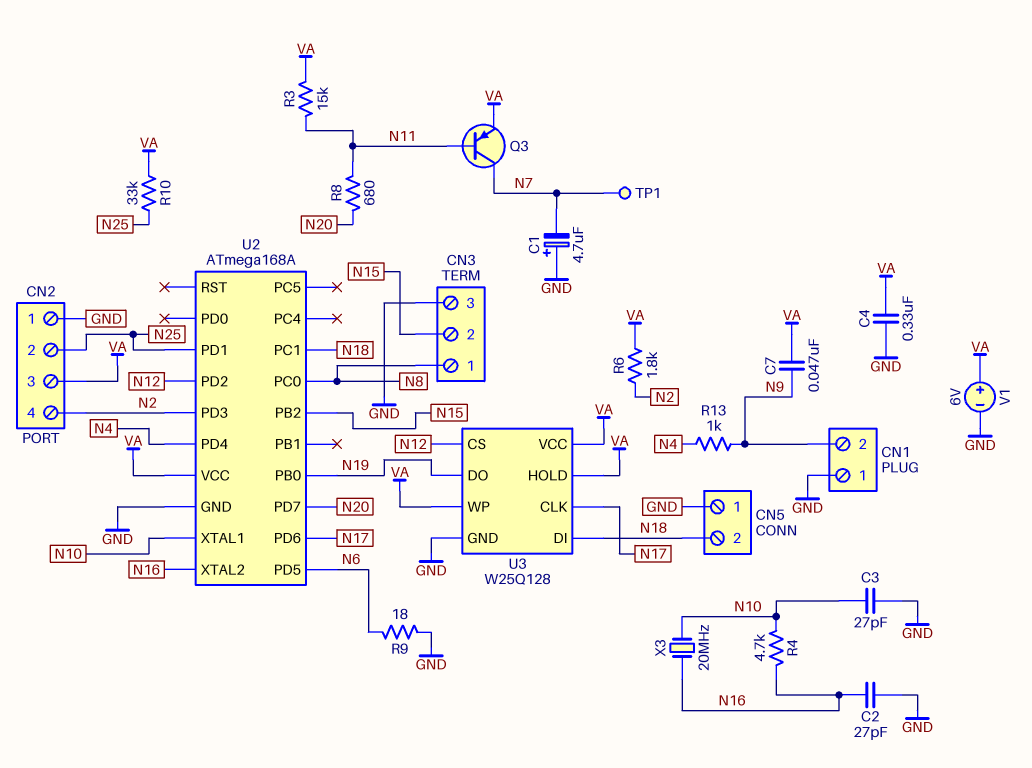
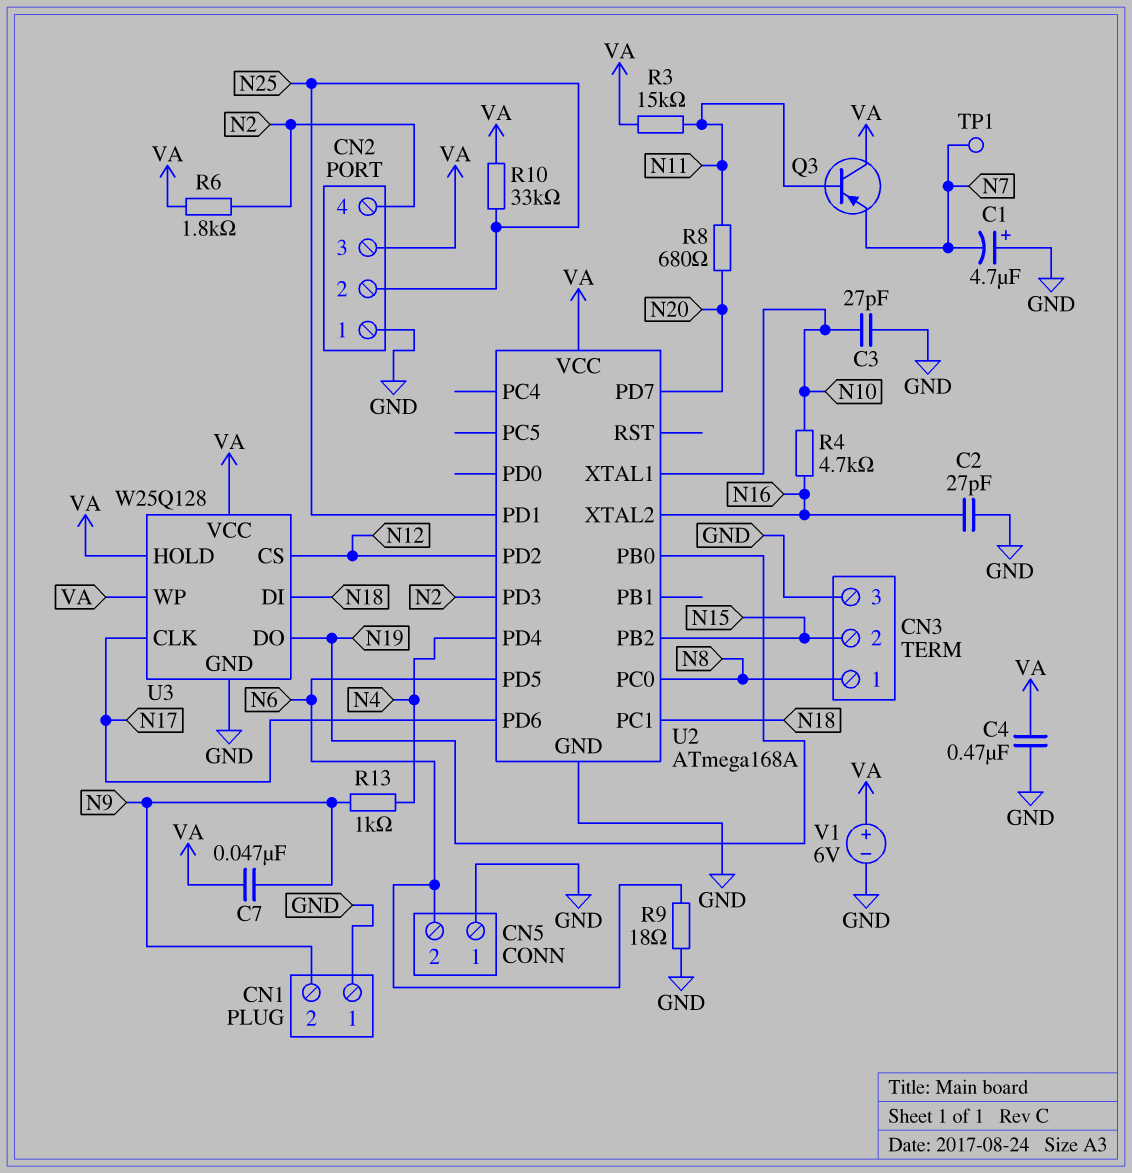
C4: 330nF (GND, VA) -> 470nF (GND, VA)
CN5 pin 2: N18 -> N6
Q3: PNP (B N11, C N7, E VA) -> PNP (B N11, C VA, E N7)
X3: 20MHz (N10, N16) -> none

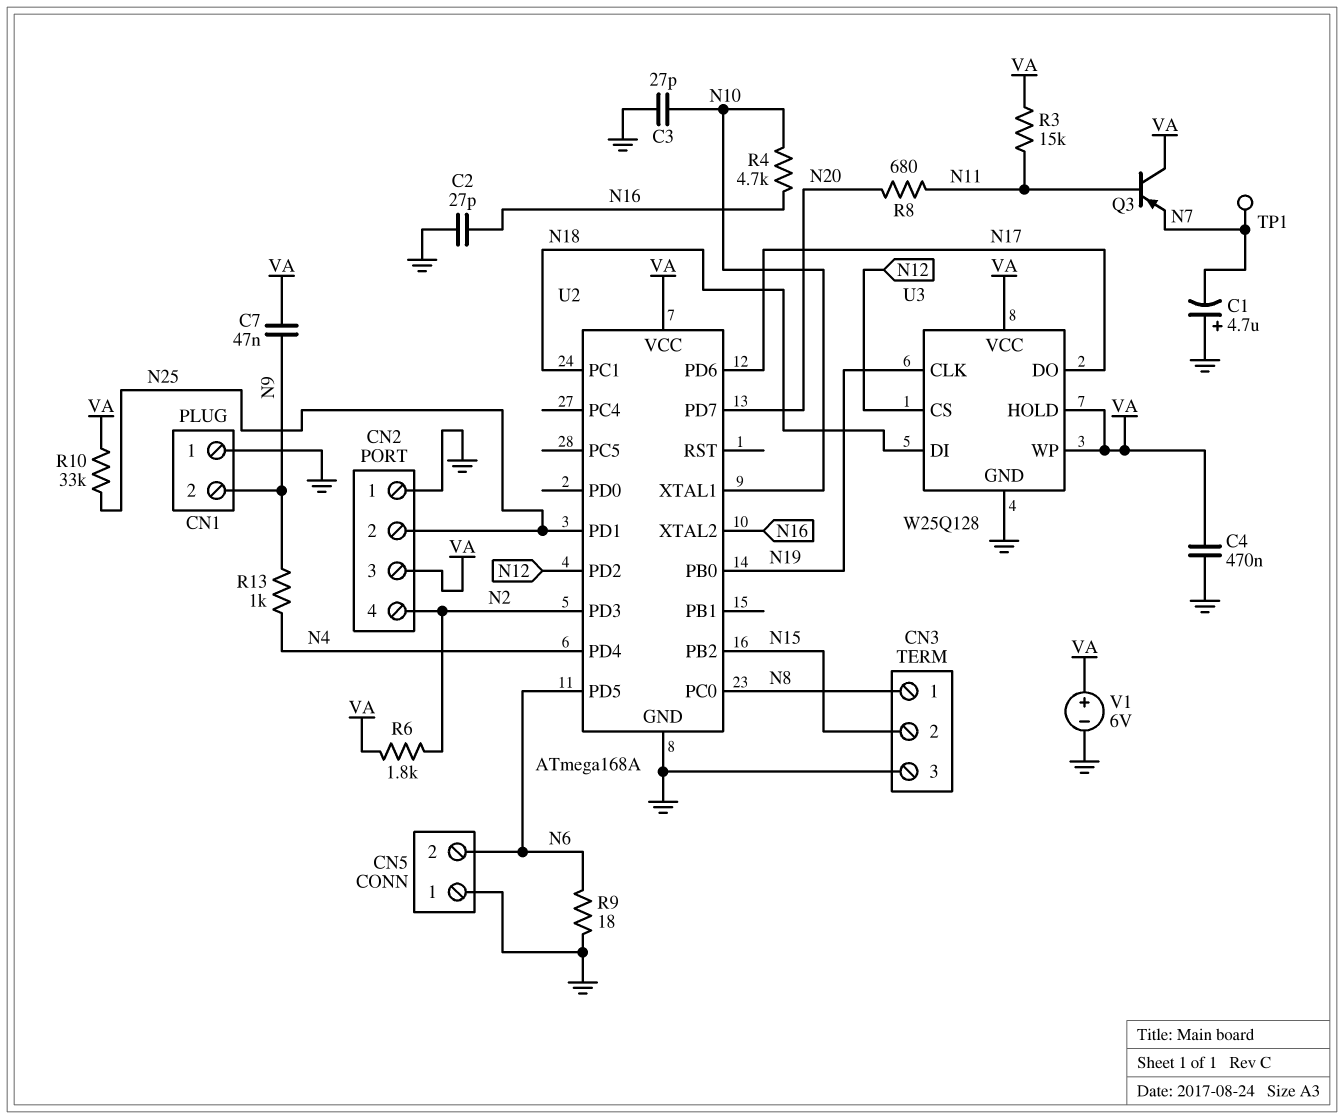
U3 pin CLK: N17 -> N19
U3 pin DO: N19 -> N17

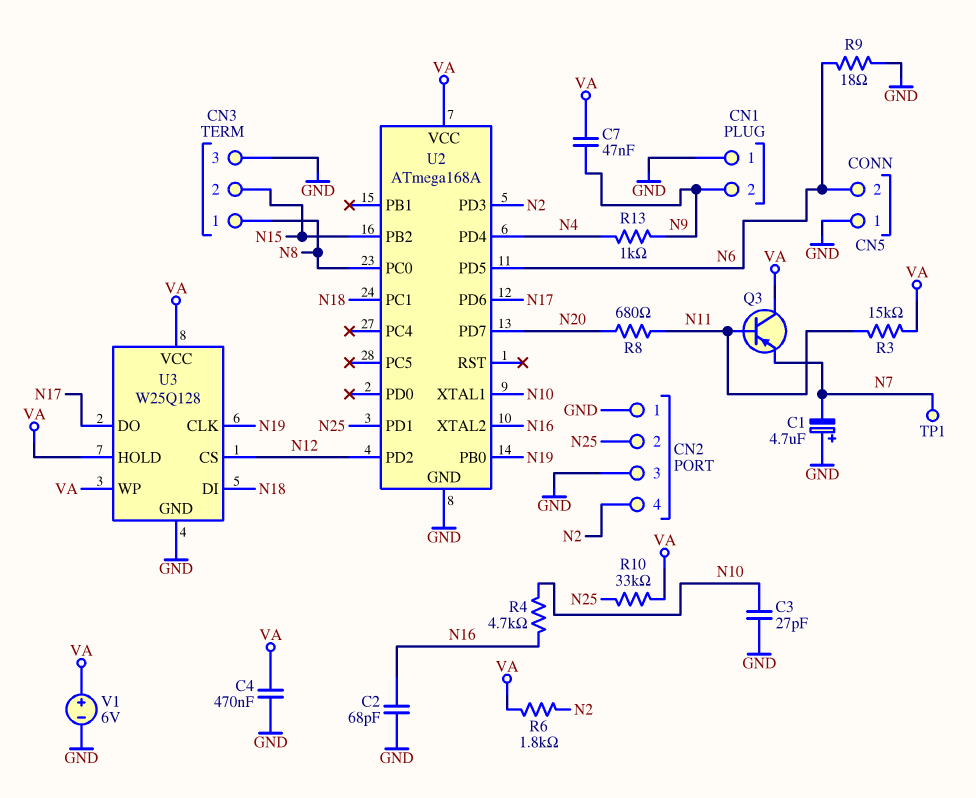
C2: 27pF (GND, N16) -> 68pF (GND, N16)
CN2 pin 3: VA -> GND

